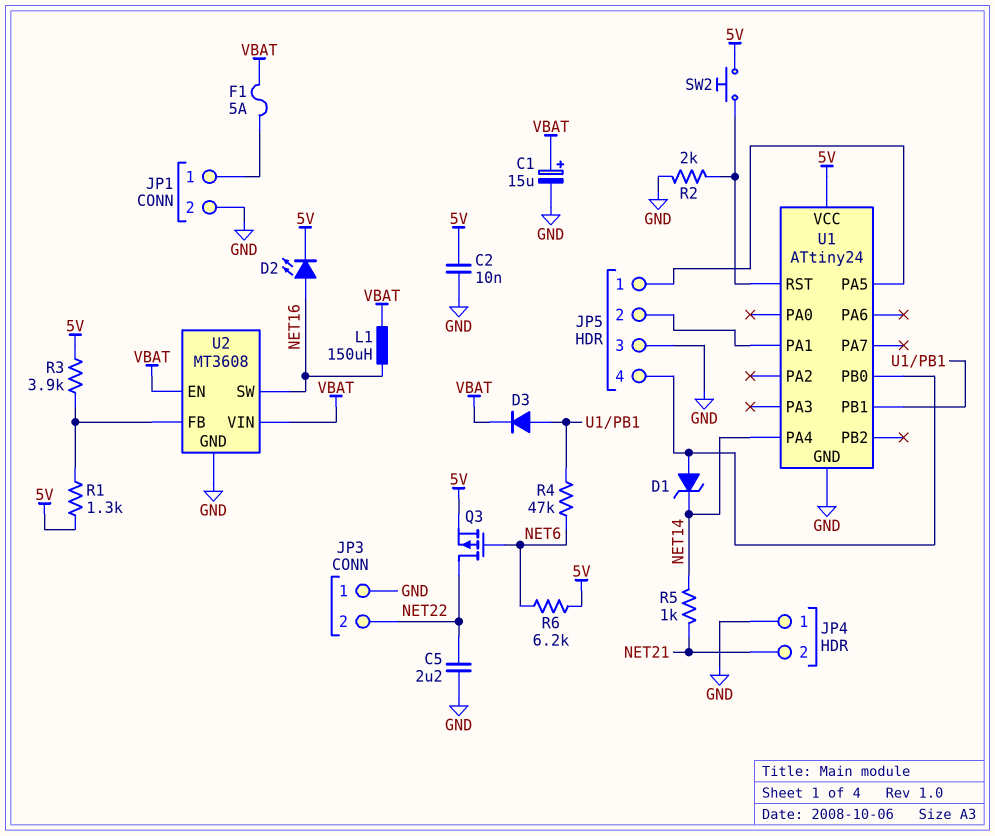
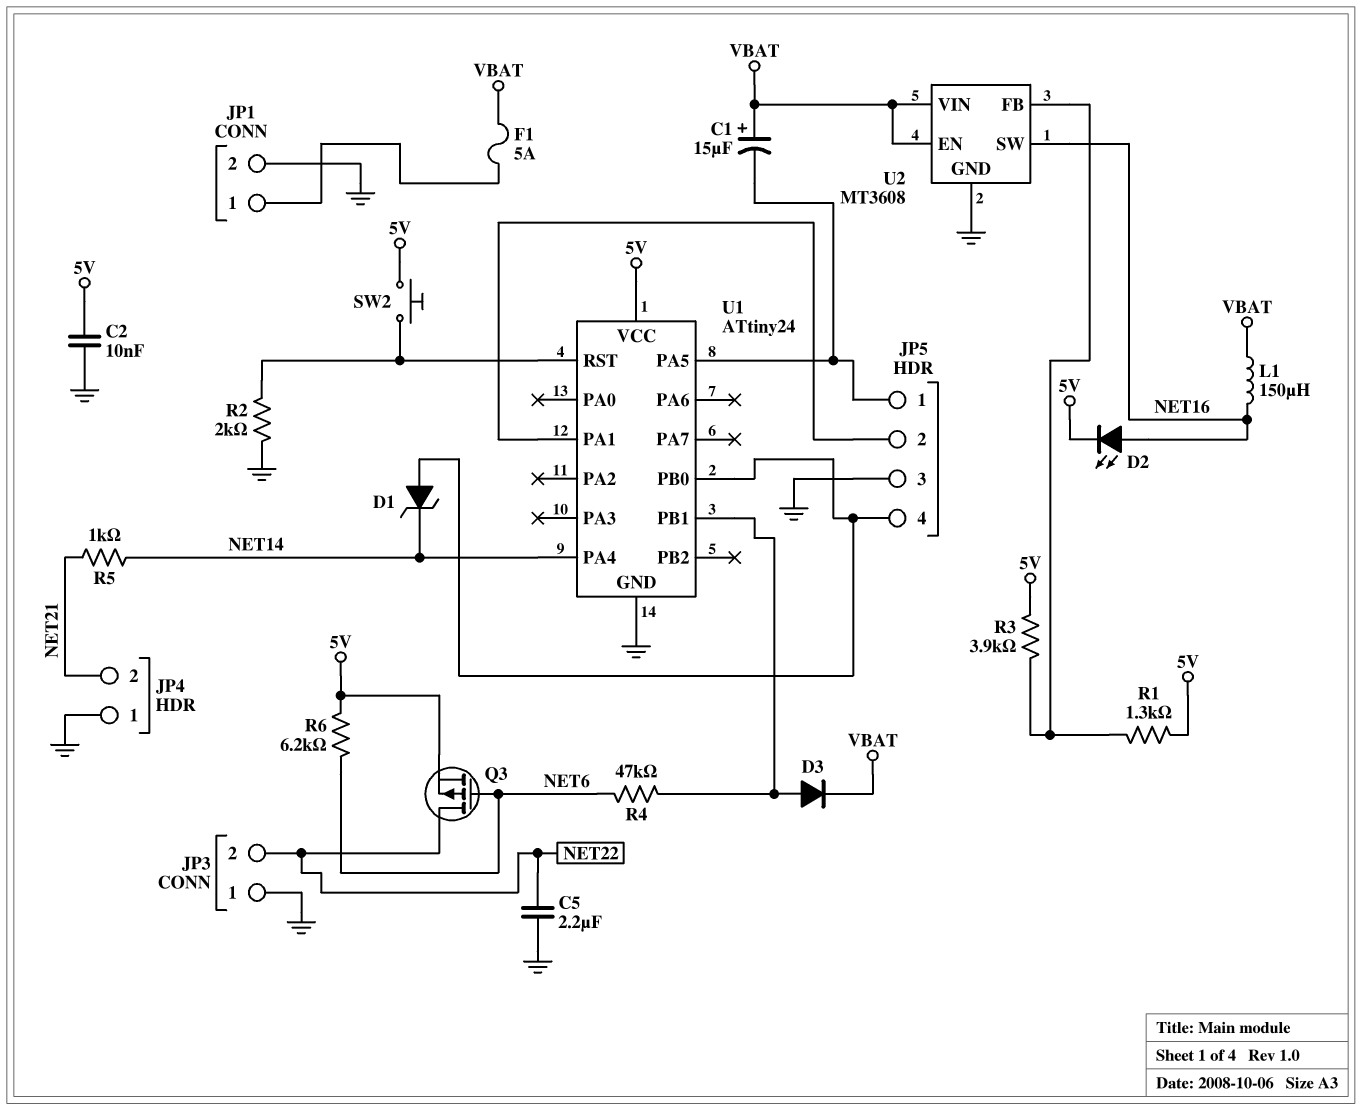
C1: 15uF (plus VBAT, minus GND) -> 15uF (plus VBAT, minus JP5/1)

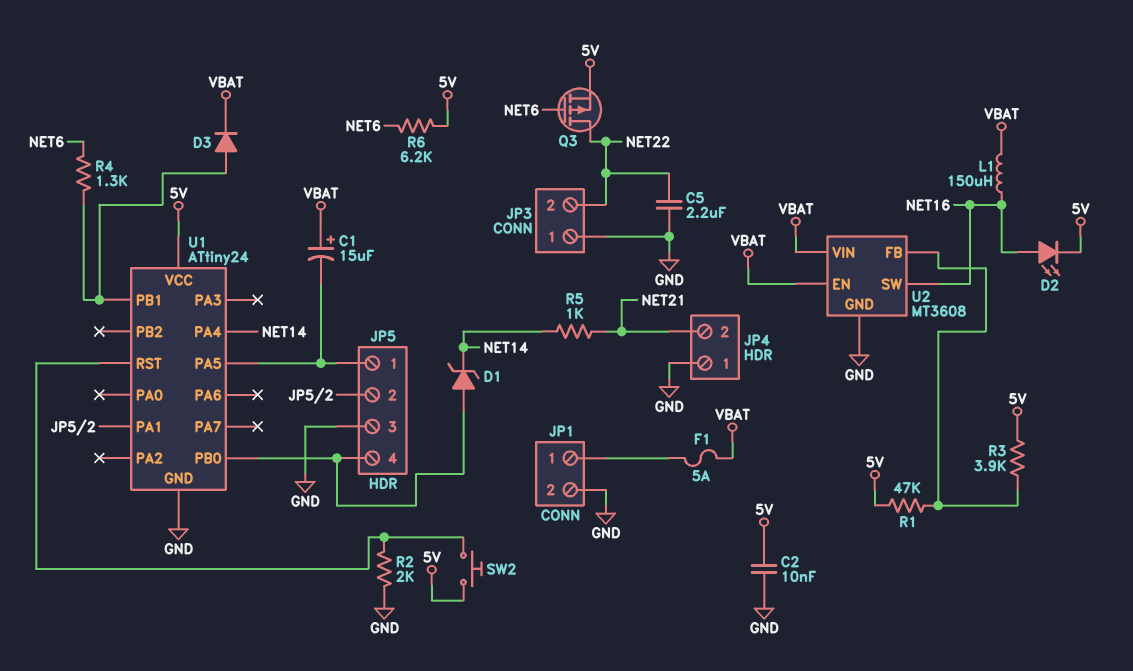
R1: 1.3k (5V, U2/FB) -> 47k (5V, U2/FB)
R4: 47k (NET6, U1/PB1) -> 1.3k (NET6, U1/PB1)

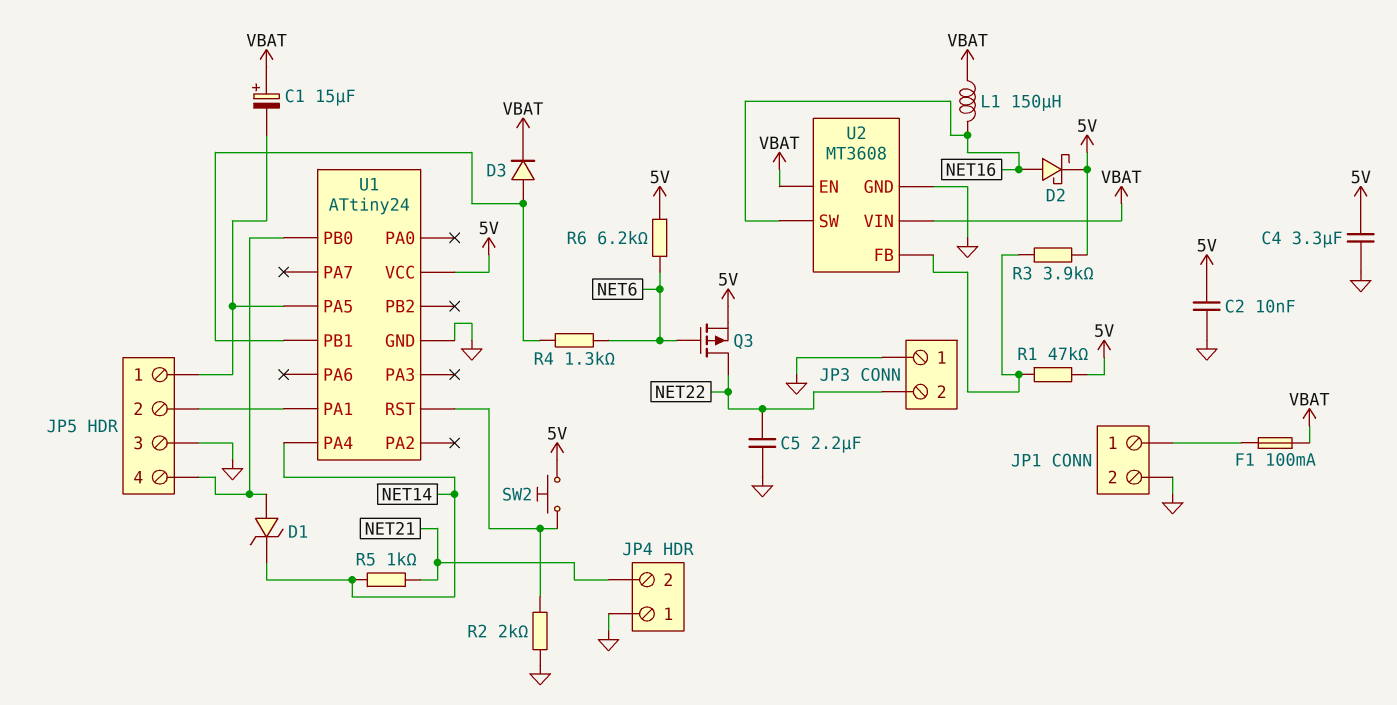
C4: none -> 3.3uF (5V, GND)
D2: LED (A NET16, K 5V) -> schottky (A NET16, K 5V)
F1: 5A (JP1/1, VBAT) -> 100mA (JP1/1, VBAT)

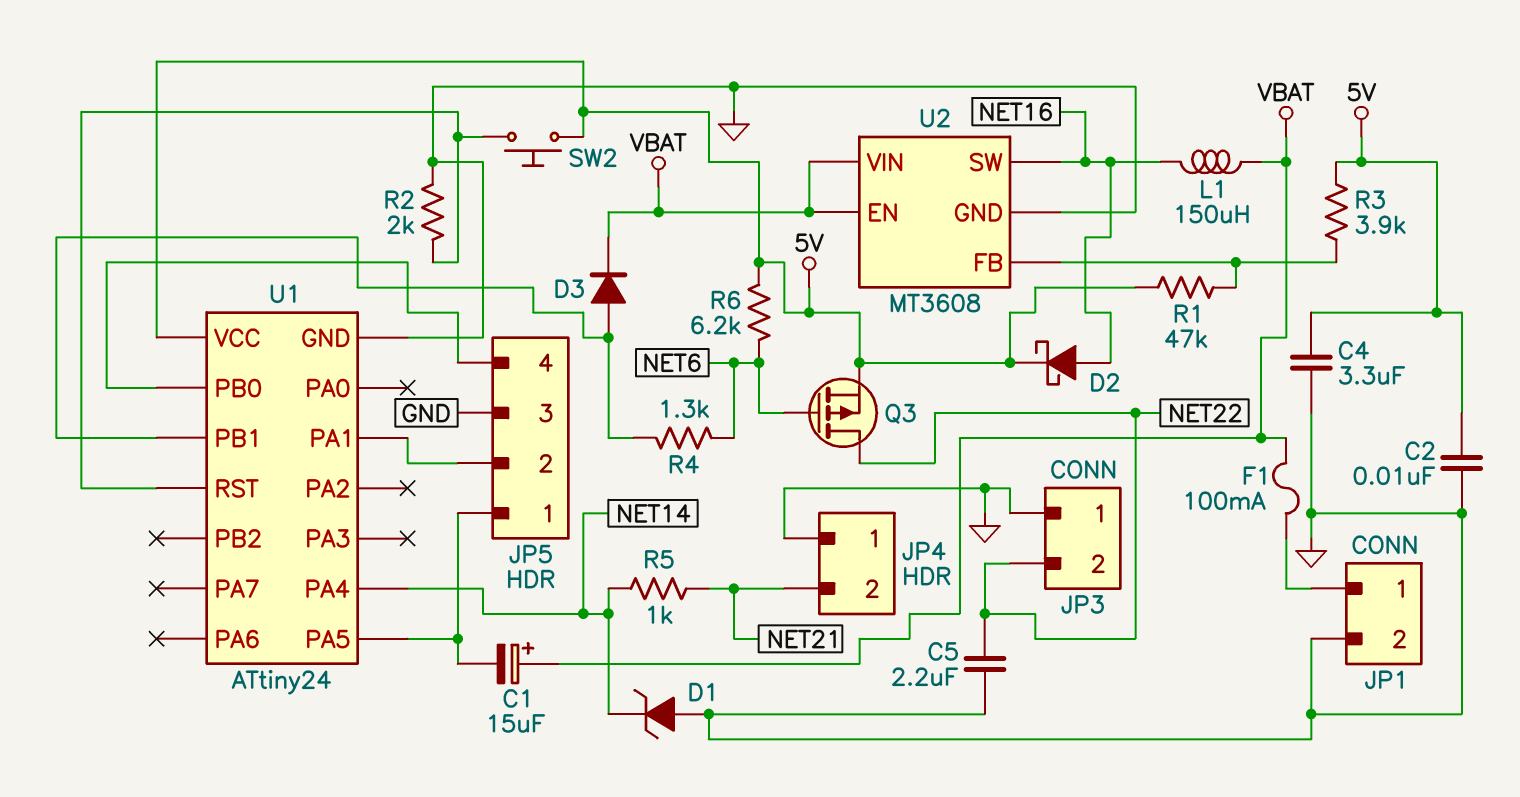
D1: zener (A JP5/4, K NET14) -> zener (A GND, K NET14)

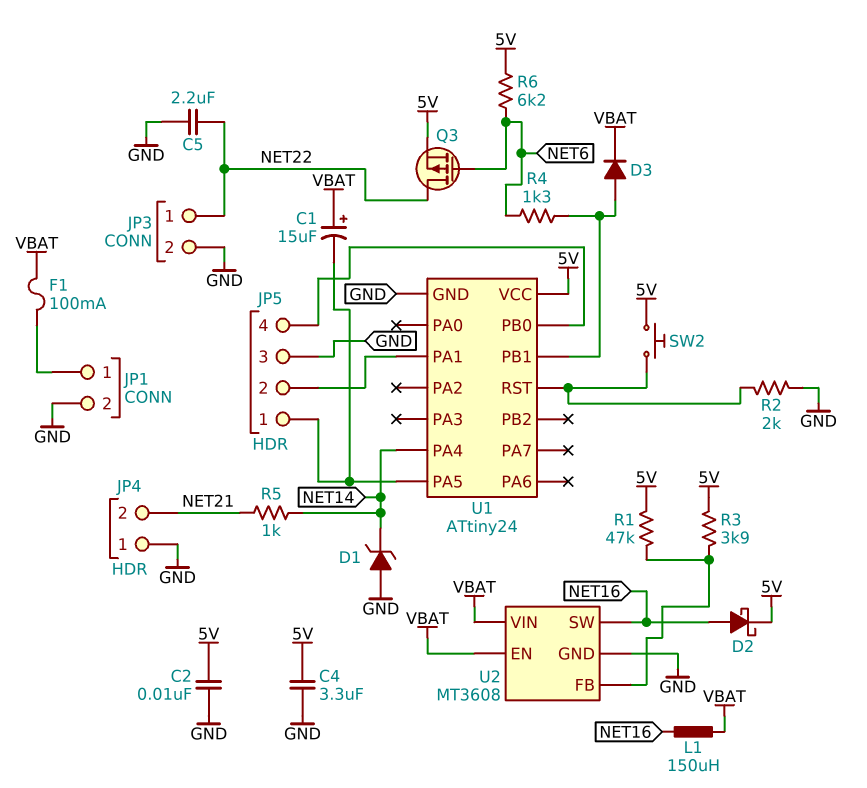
JP3 pin 1: GND -> NET22
JP3 pin 2: NET22 -> GND

